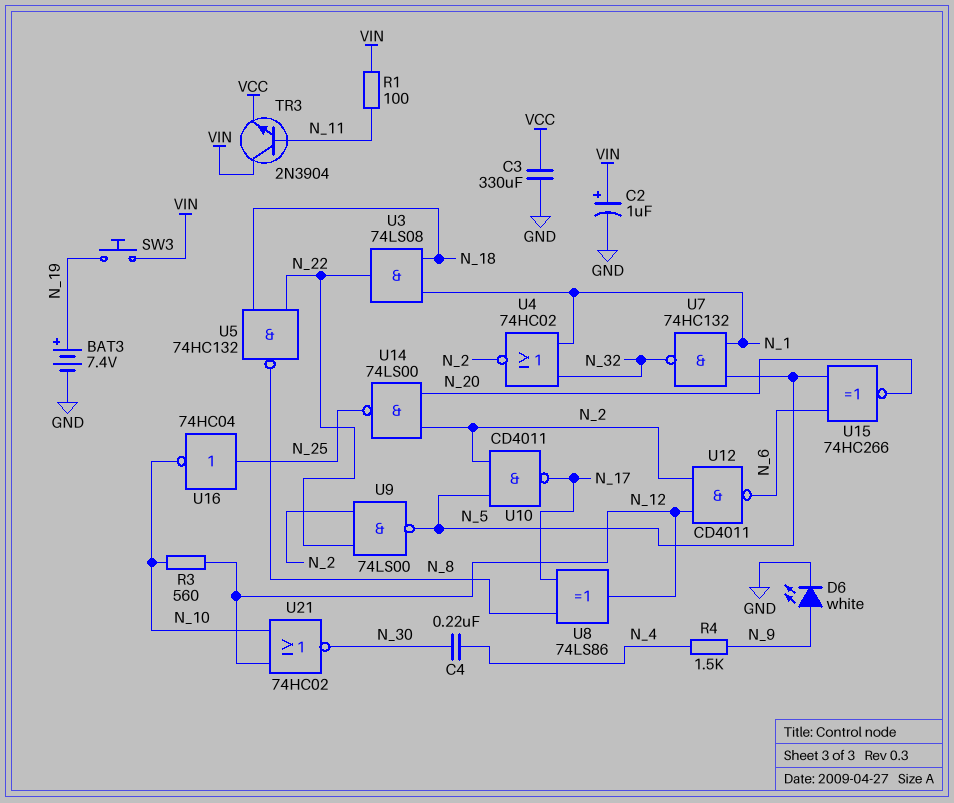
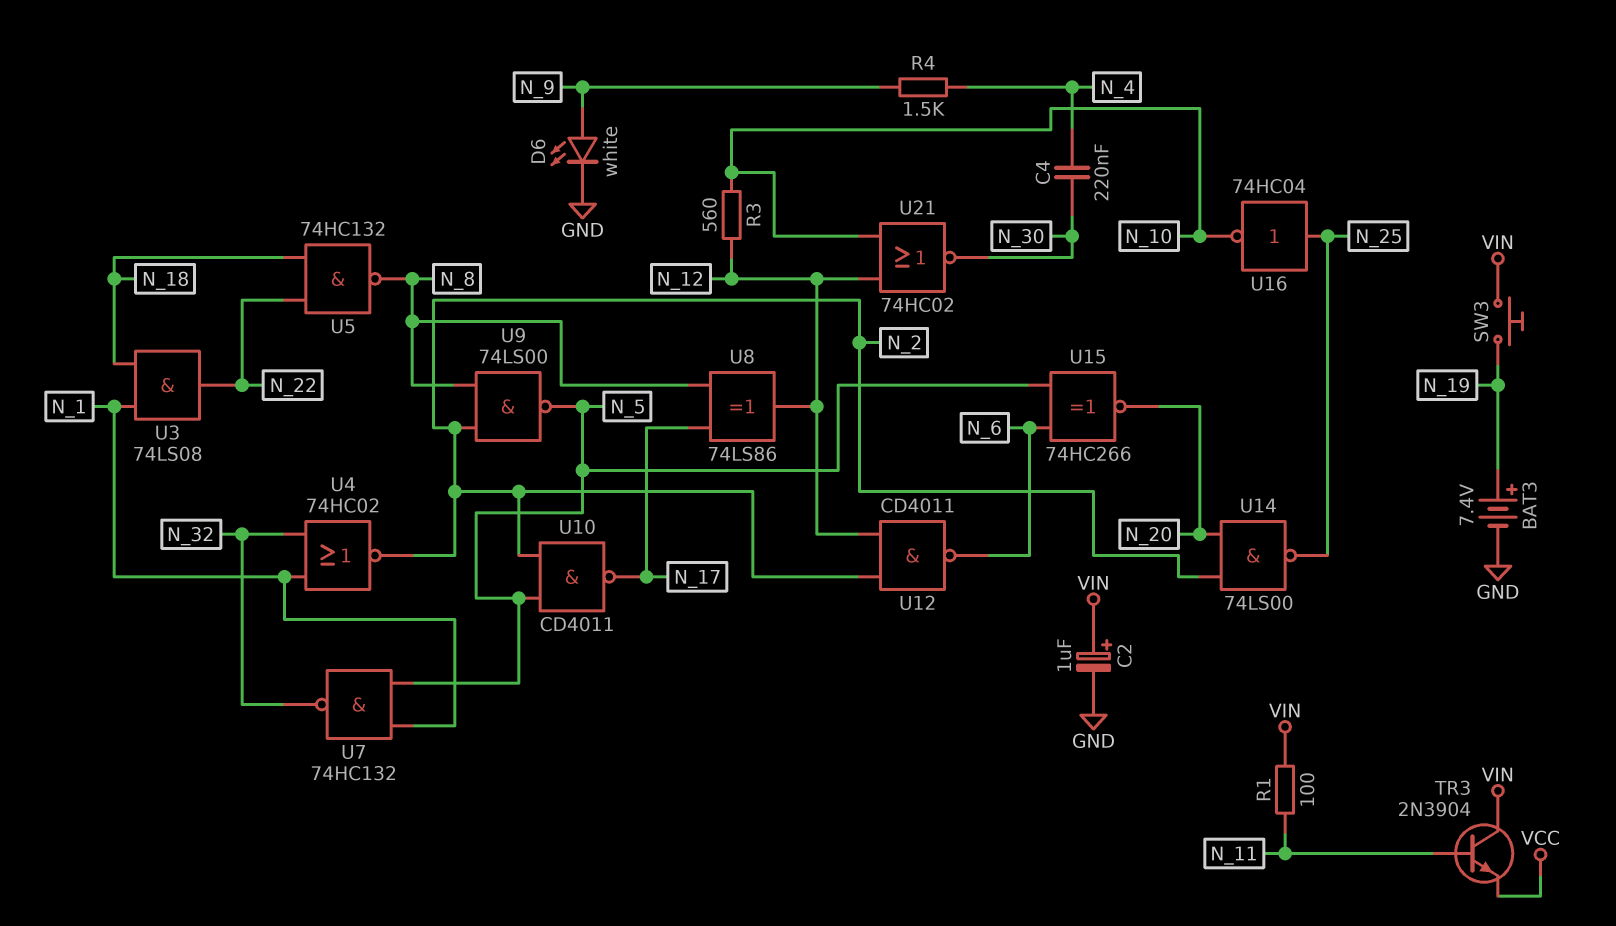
C3: 330uF (GND, VCC) -> none
U9: NAND 74LS00 (in N_2, in N_22, out N_5) -> NAND 74LS00 (in N_2, in N_8, out N_5)

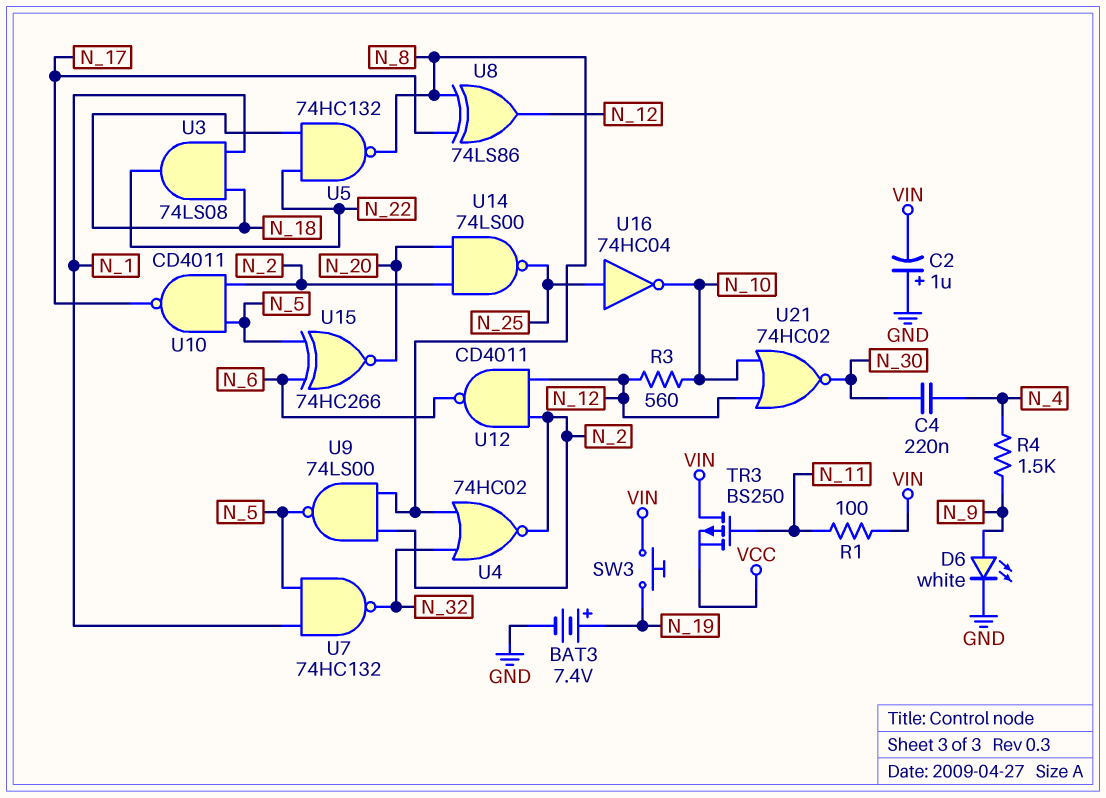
C2: 1uF (plus VIN, minus GND) -> 1uF (plus GND, minus VIN)
TR3: NPN 2N3904 (B N_11, C VIN, E VCC) -> PMOS BS250 (G N_11, D VIN, S VCC)
U4: NOR 74HC02 (in N_1, in N_32, out N_2) -> NOR 74HC02 (in N_8, in N_32, out N_2)

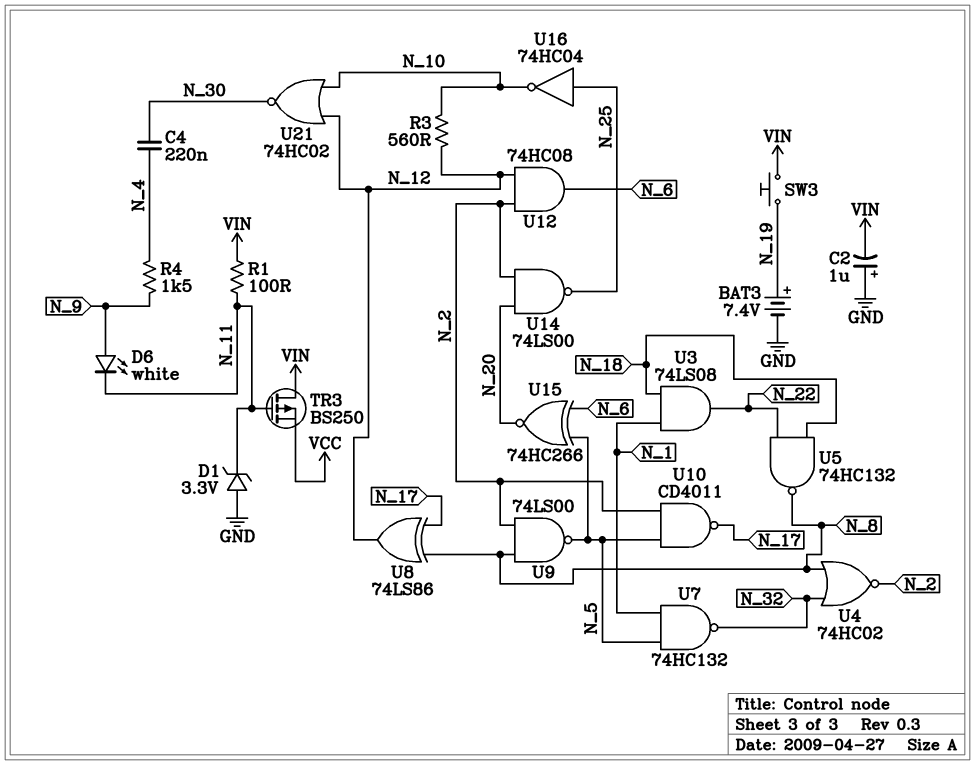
D1: none -> zener 3.3V (A GND, K N_11)
D6: LED white (A N_9, K GND) -> LED white (A N_9, K N_11)
U12: NAND CD4011 (in N_2, in N_12, out N_6) -> AND 74HC08 (in N_2, in N_12, out N_6)

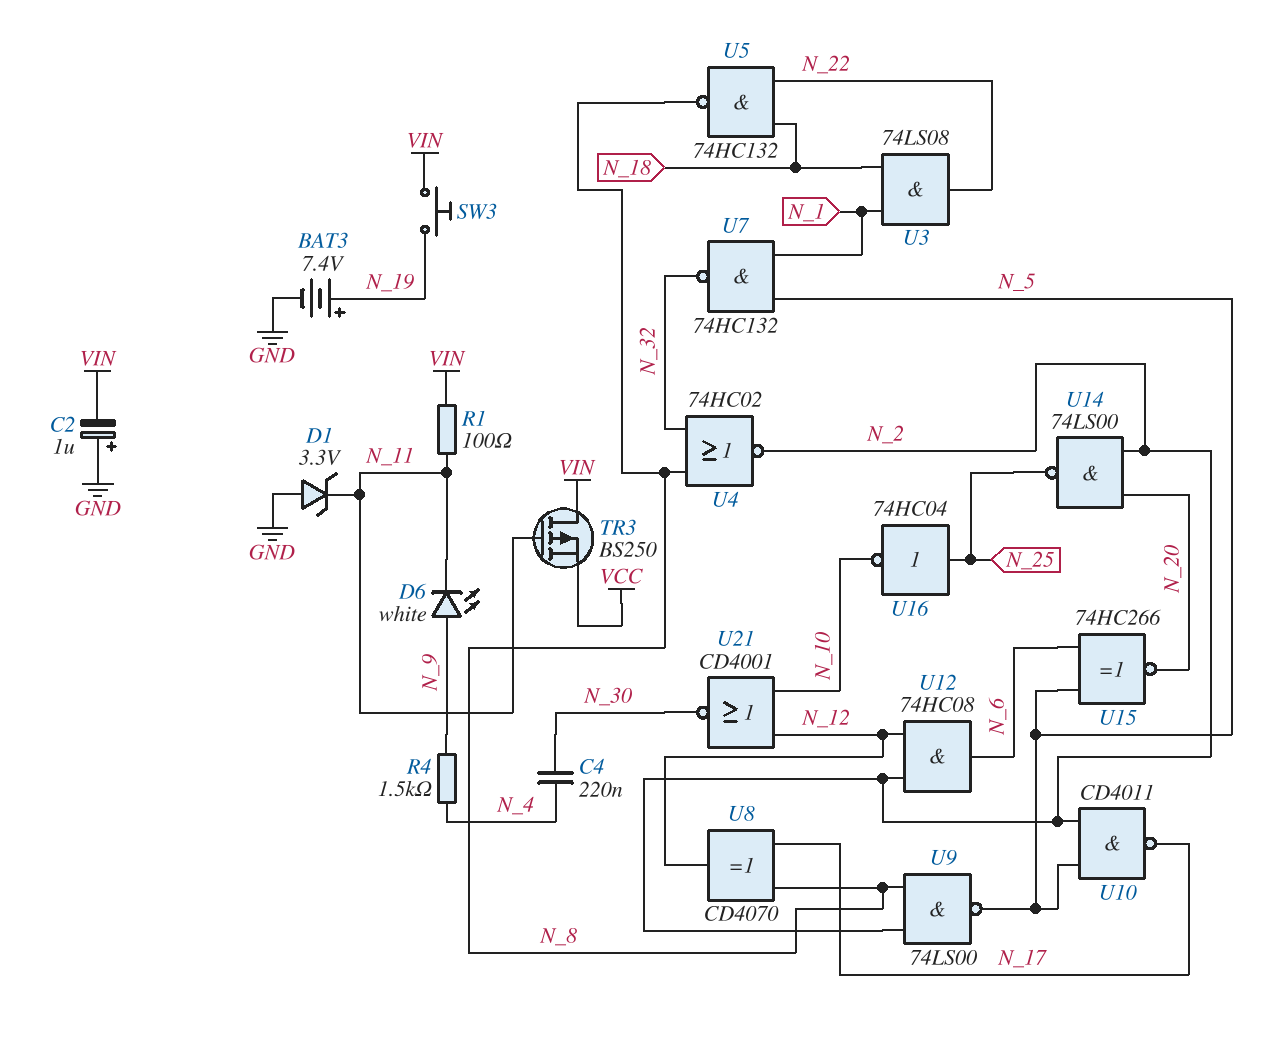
R3: 560 (N_10, N_12) -> none
U8: XOR 74LS86 (in N_8, in N_17, out N_12) -> XOR CD4070 (in N_8, in N_17, out N_12)
U21: NOR 74HC02 (in N_10, in N_12, out N_30) -> NOR CD4001 (in N_10, in N_12, out N_30)

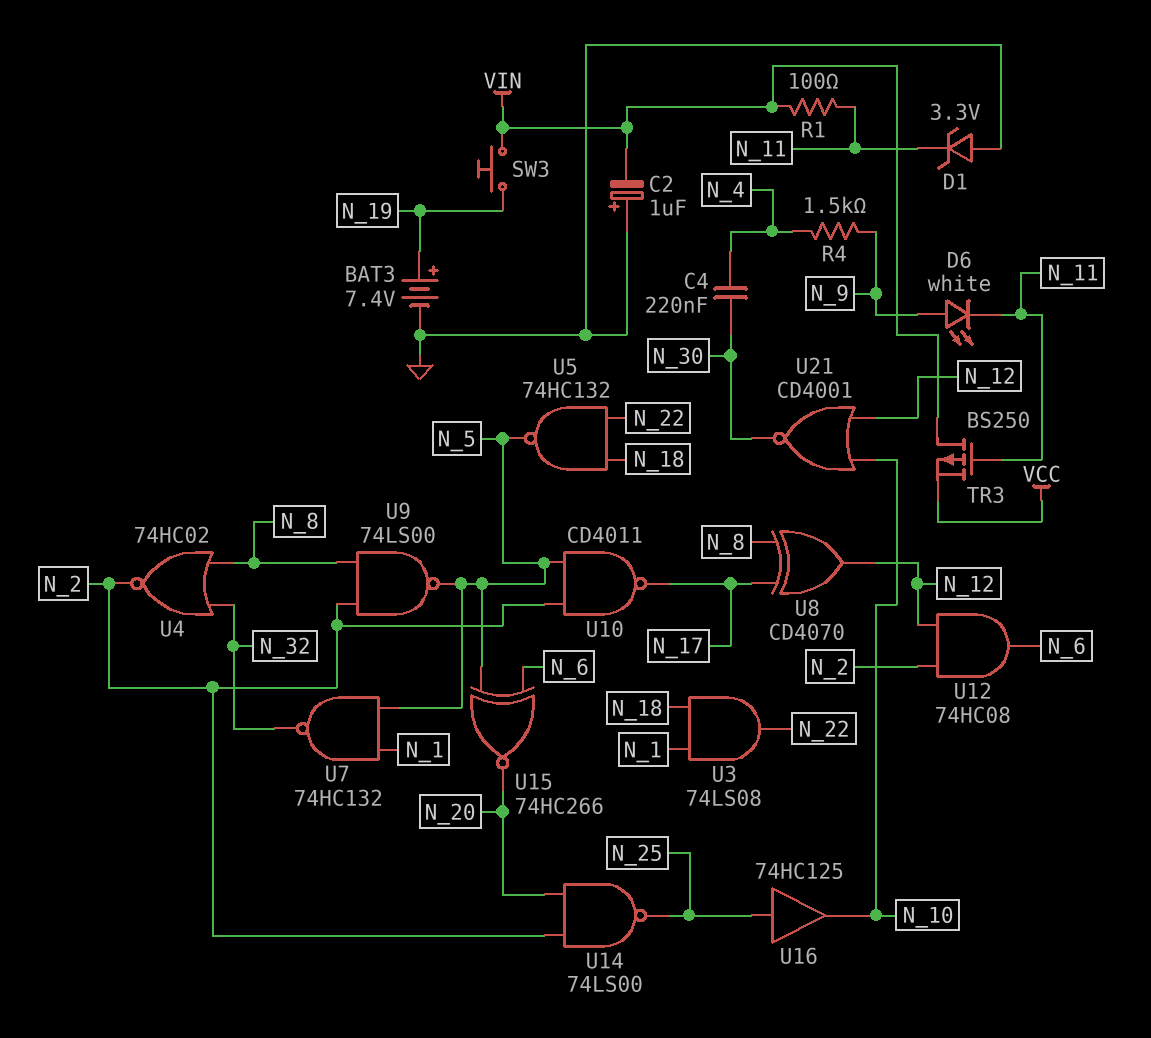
U5: NAND 74HC132 (in N_18, in N_22, out N_8) -> NAND 74HC132 (in N_18, in N_22, out N_5)
U16: NOT 74HC04 (in N_25, out N_10) -> buffer 74HC125 (in N_25, out N_10)

